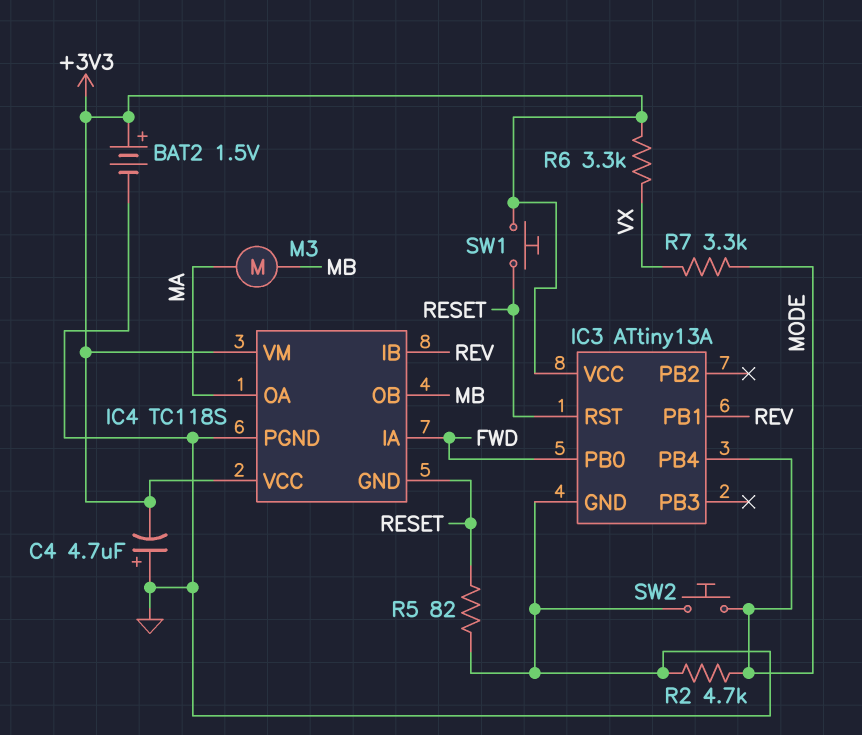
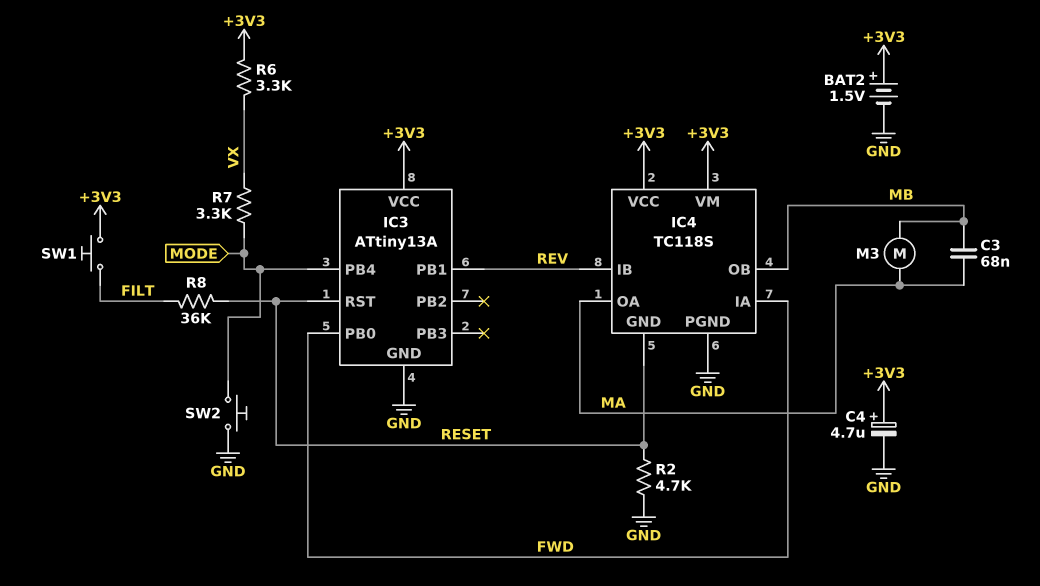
C3: none -> 68nF (MA, MB)
C4: 4.7uF (plus GND, minus +3V3) -> 4.7uF (plus +3V3, minus GND)
R2: 4.7k (GND, MODE) -> 4.7k (GND, RESET)
R5: 82 (GND, RESET) -> none
R8: none -> 36k (FILT, RESET)
SW1: button (+3V3, RESET) -> button (+3V3, FILT)

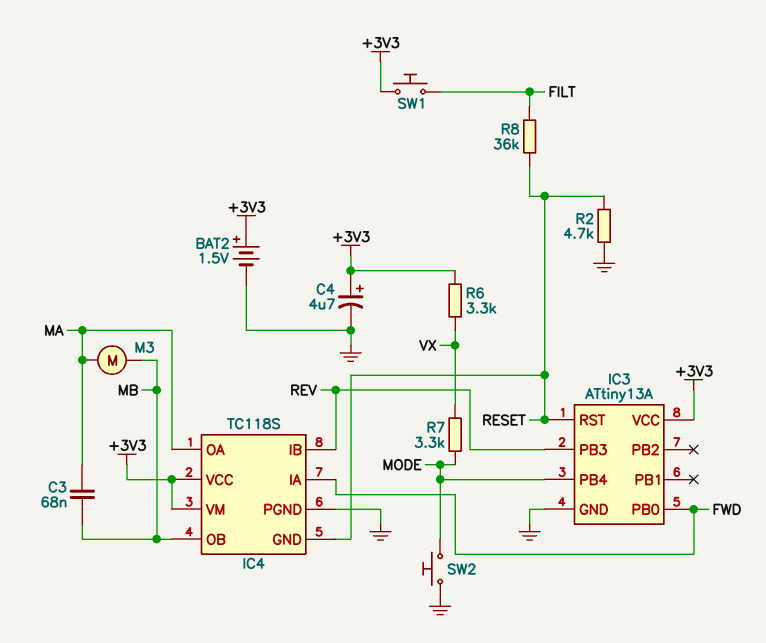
IC3 pin PB1: REV -> none
IC3 pin PB3: none -> REV

